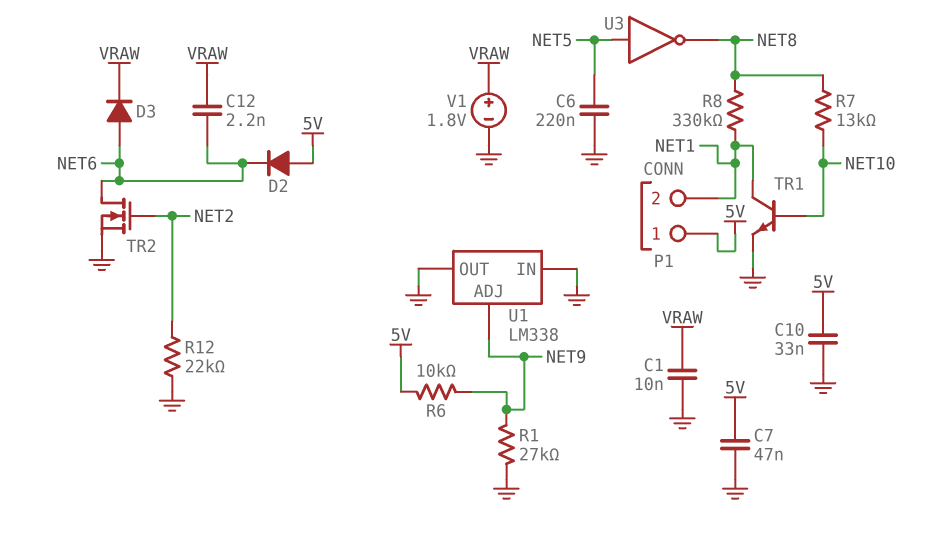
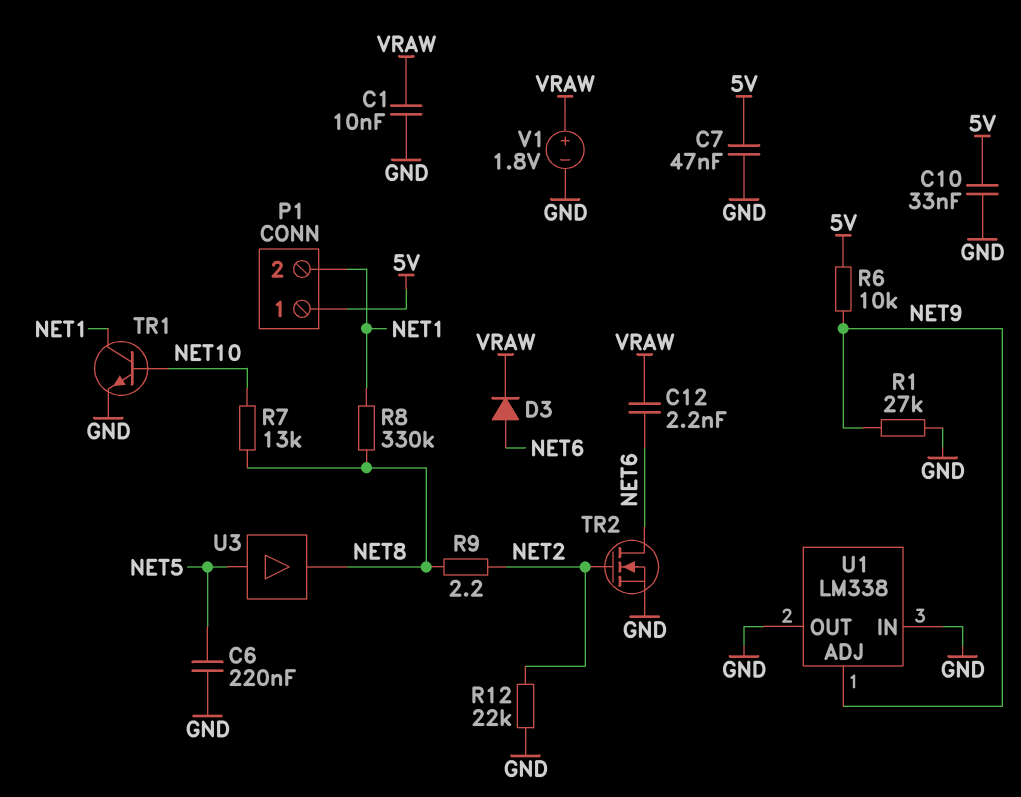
D2: diode (A 5V, K NET6) -> none
R9: none -> 2.2 (NET2, NET8)
U3: NOT (in NET5, out NET8) -> buffer (in NET5, out NET8)

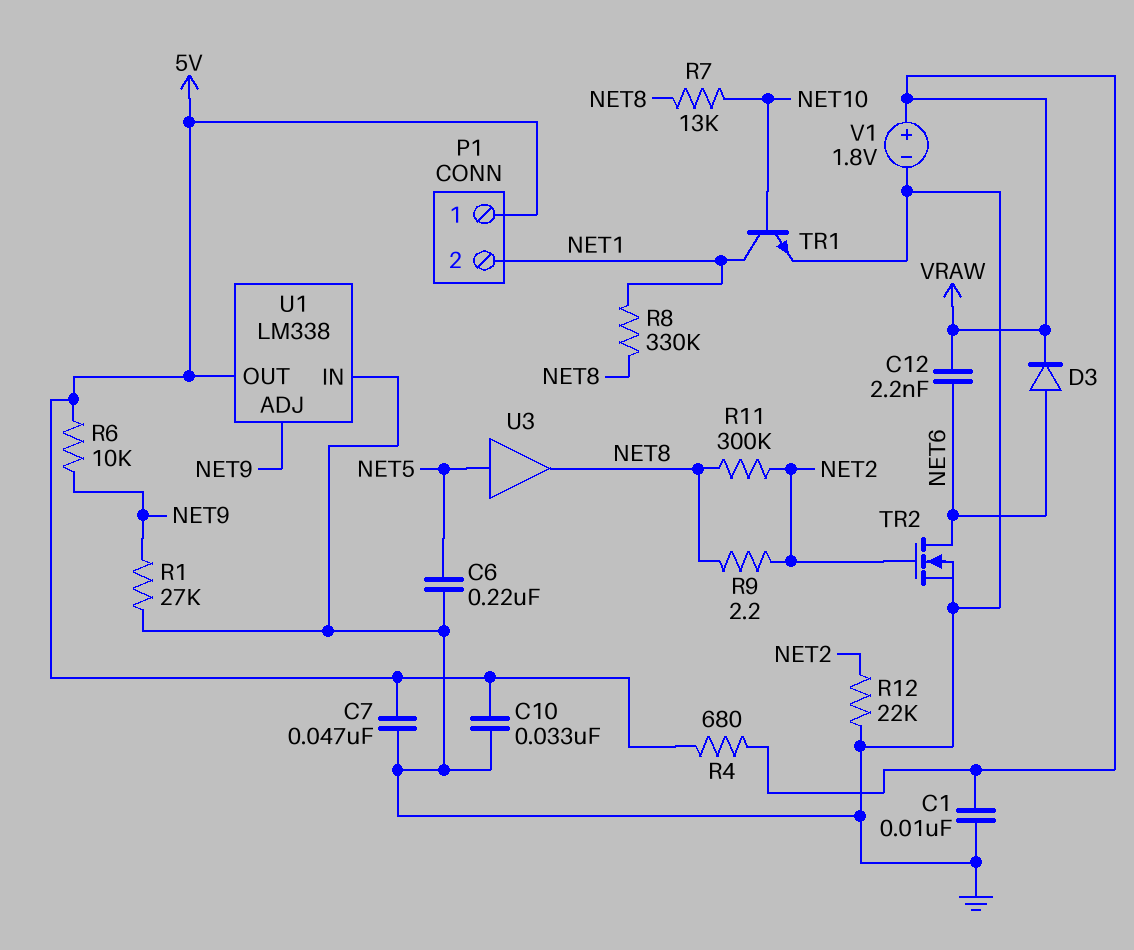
R4: none -> 680 (5V, VRAW)
R11: none -> 300k (NET2, NET8)
U1 pin OUT: GND -> 5V

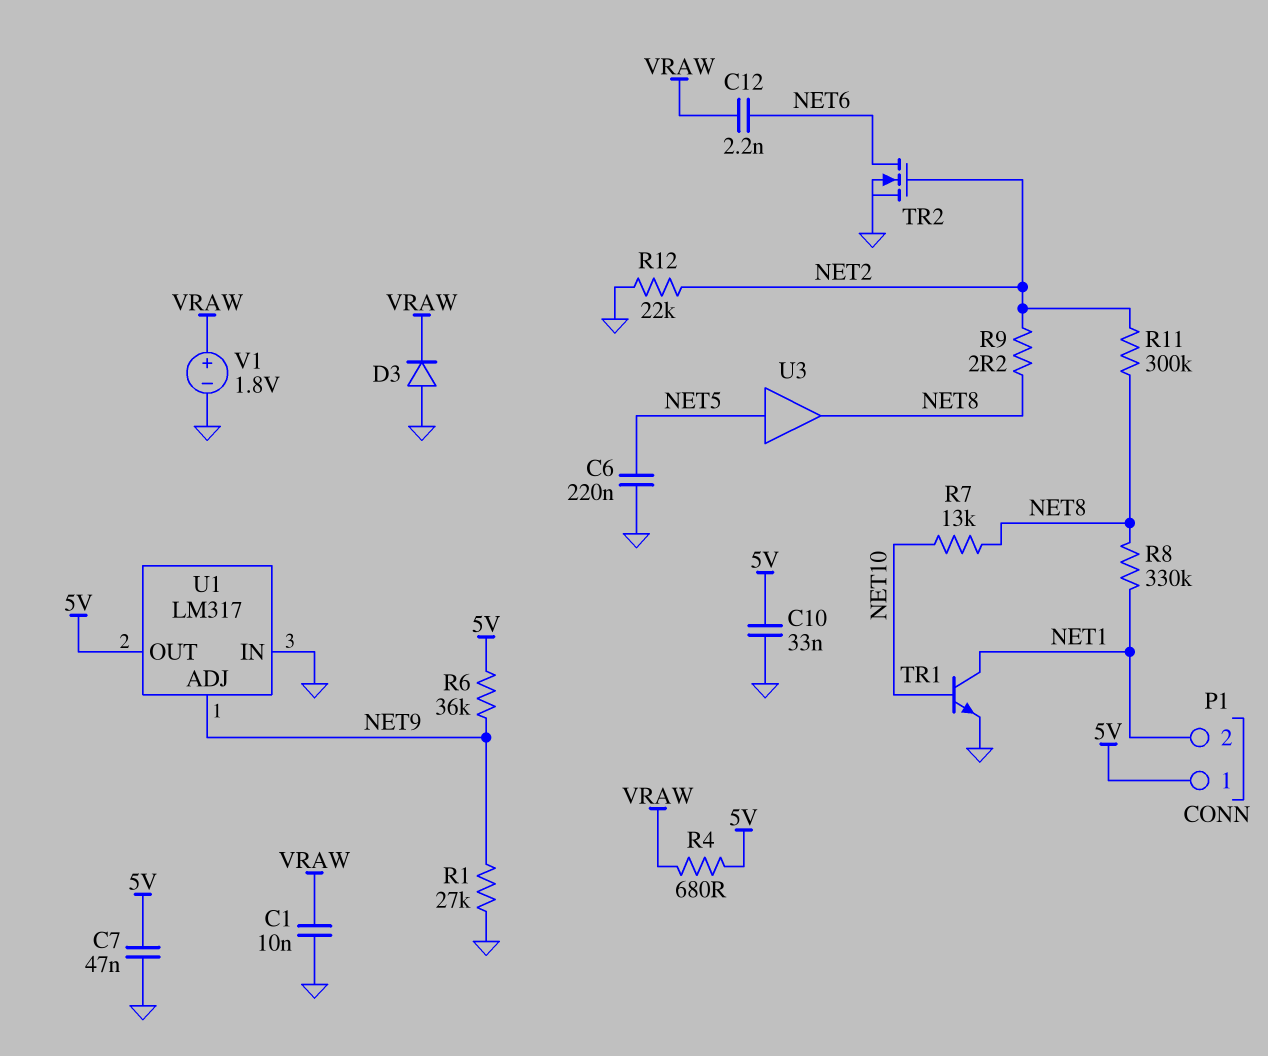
D3: diode (A NET6, K VRAW) -> diode (A GND, K VRAW)
R6: 10k (5V, NET9) -> 36k (5V, NET9)
U1: LM338 -> LM317

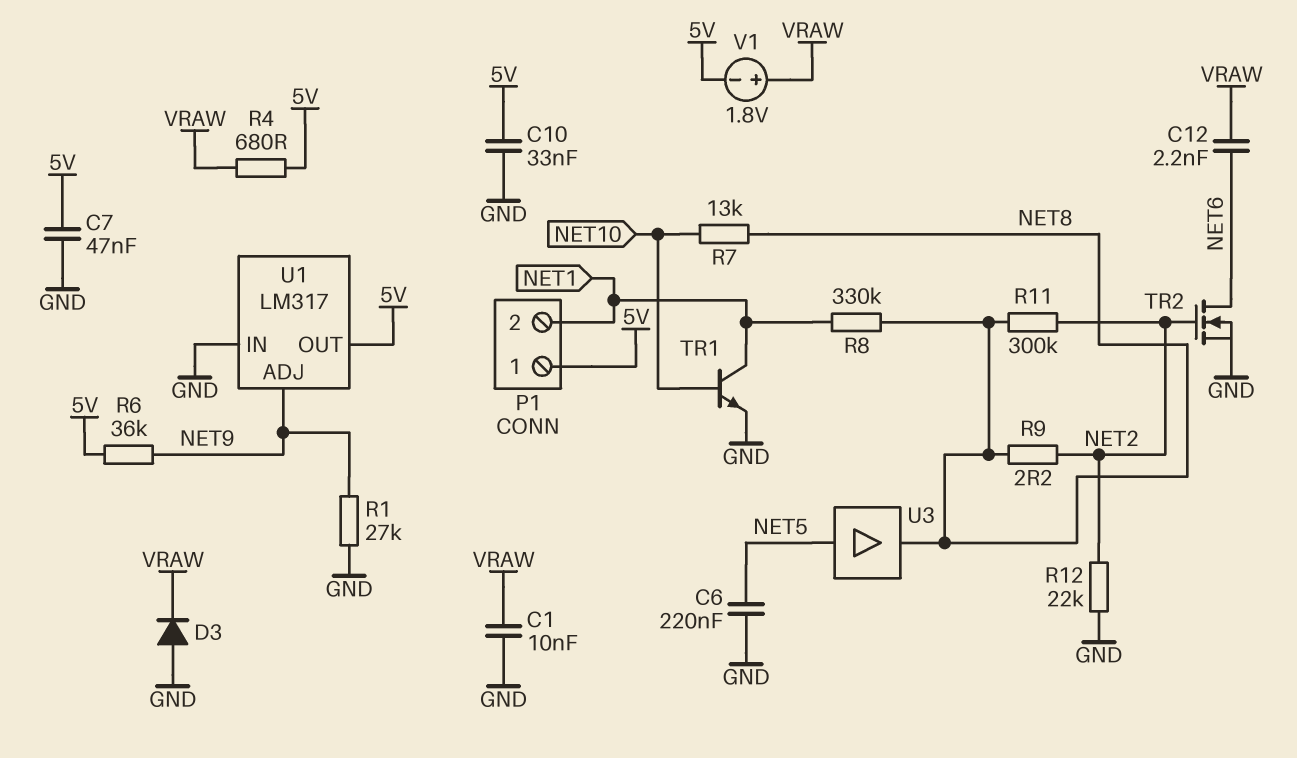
V1: 1.8V (plus VRAW, minus GND) -> 1.8V (plus VRAW, minus 5V)

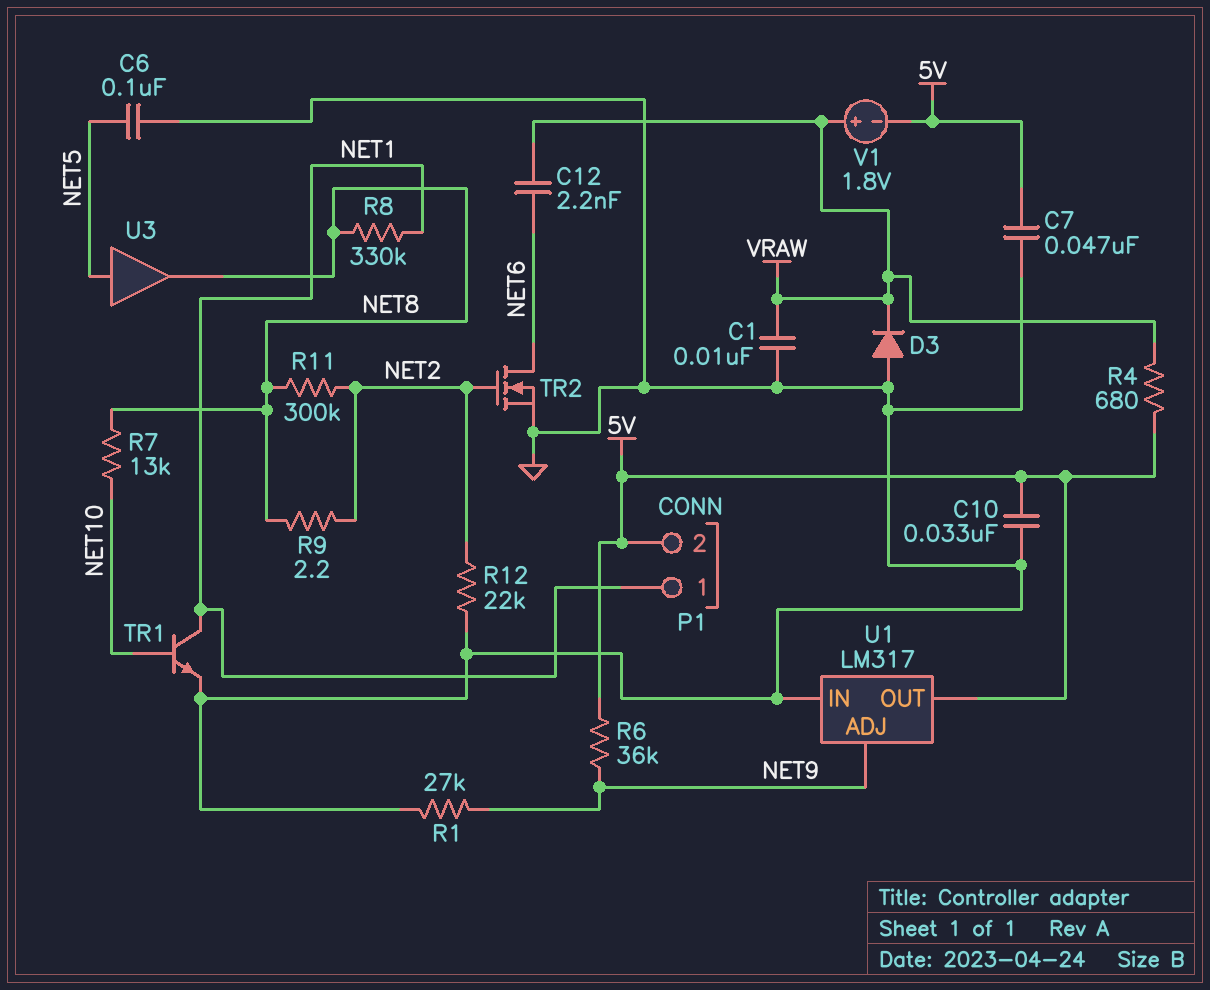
C6: 220nF (GND, NET5) -> 100nF (GND, NET5)
P1 pin 1: 5V -> NET1
P1 pin 2: NET1 -> 5V

